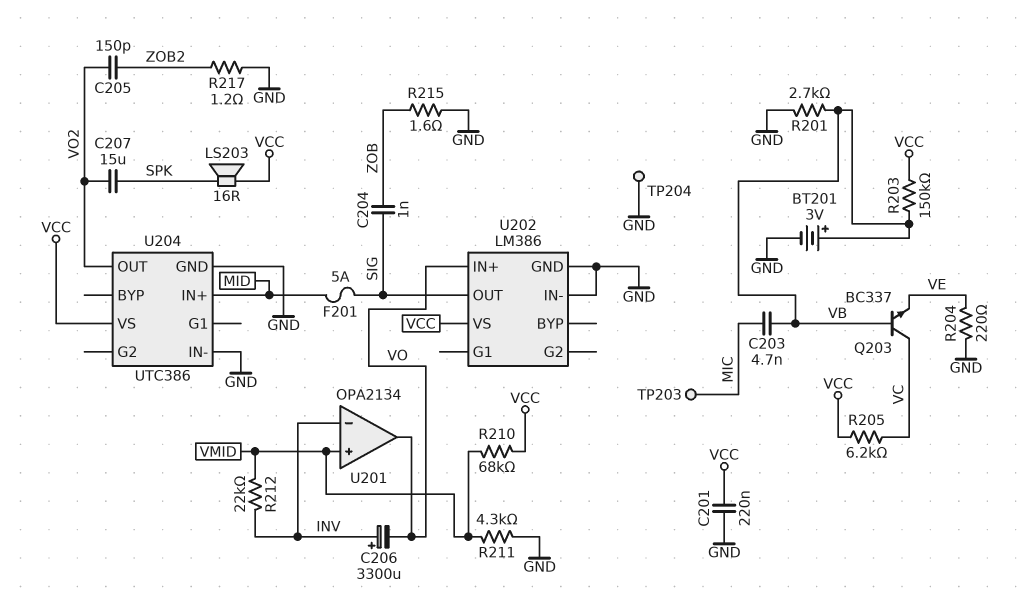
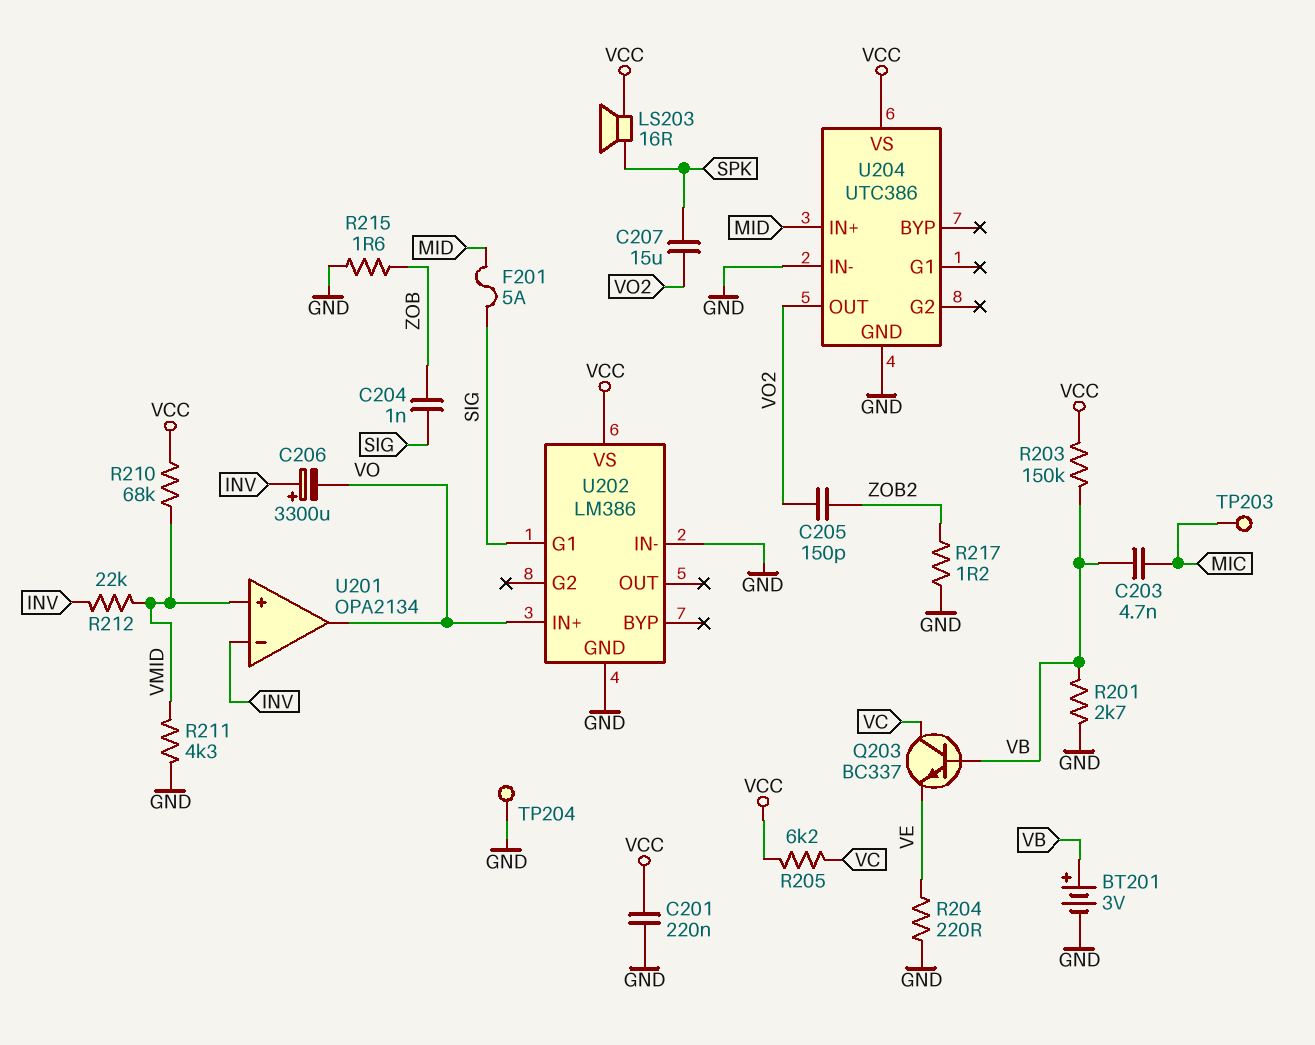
U202 pin G1: none -> SIG
U202 pin OUT: SIG -> none

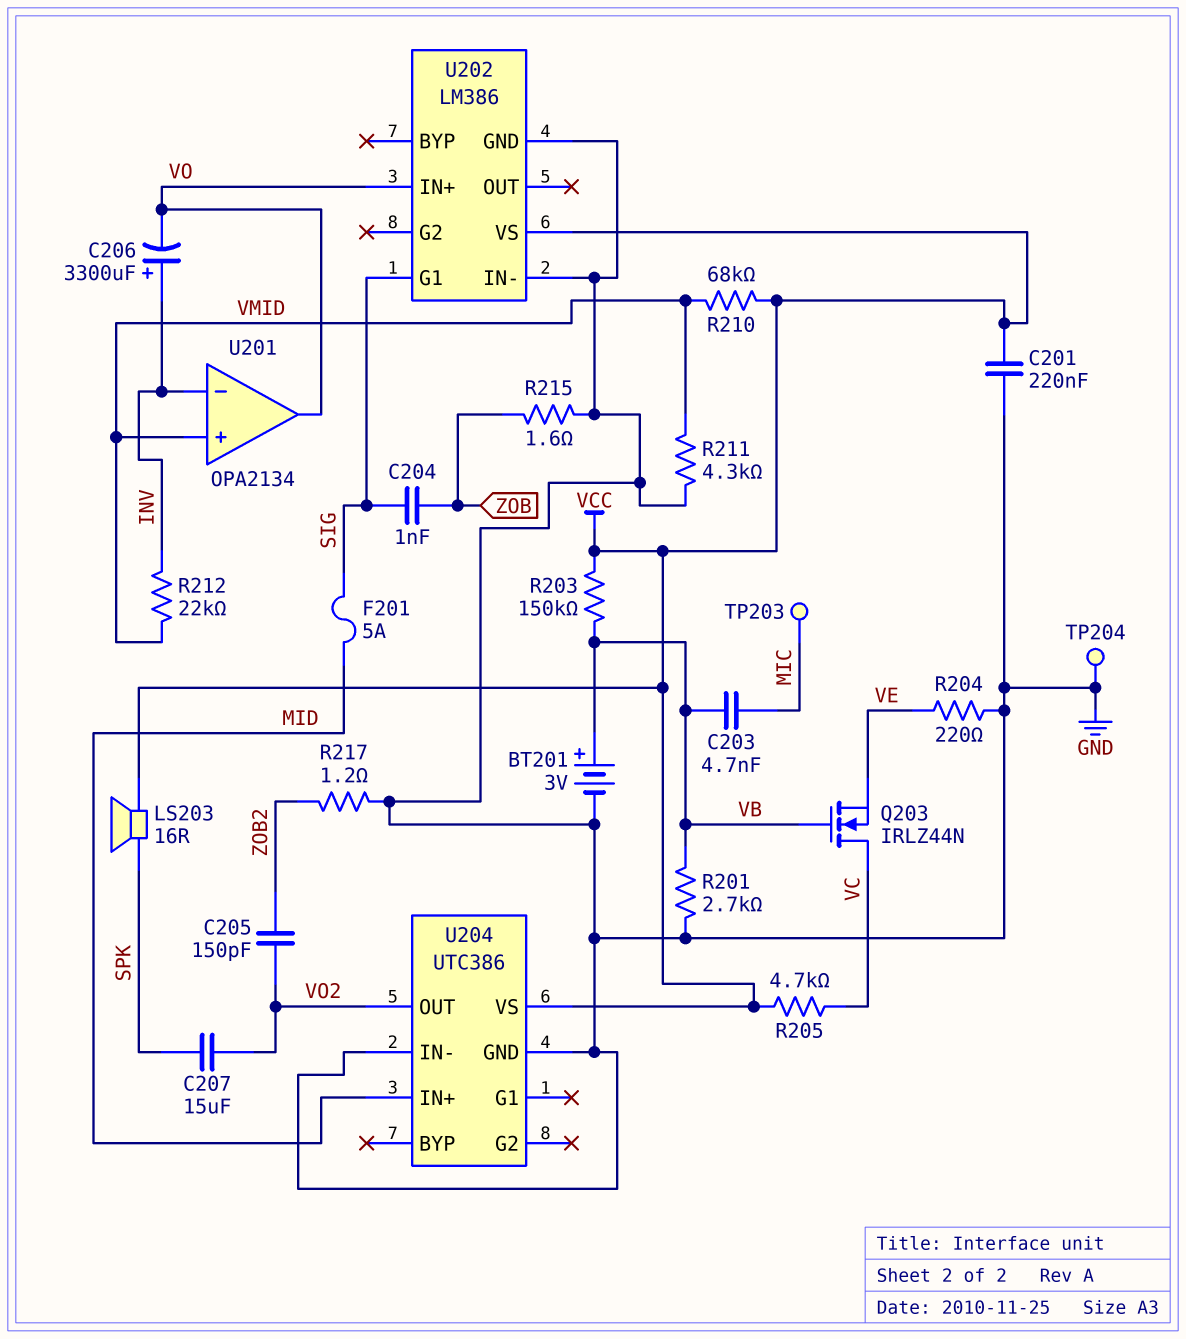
Q203: NPN BC337 (B VB, C VC, E VE) -> NMOS IRLZ44N (G VB, D VC, S VE)
R205: 6.2k (VC, VCC) -> 4.7k (VC, VCC)

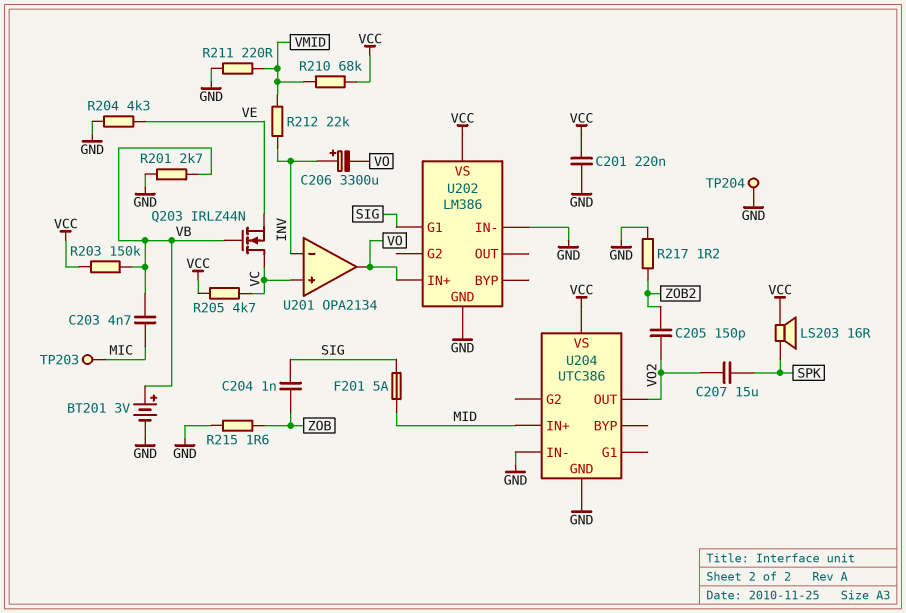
R204: 220 (GND, VE) -> 4.3k (GND, VE)
R211: 4.3k (GND, VMID) -> 220 (GND, VMID)
U201 pin in+: VMID -> VC

